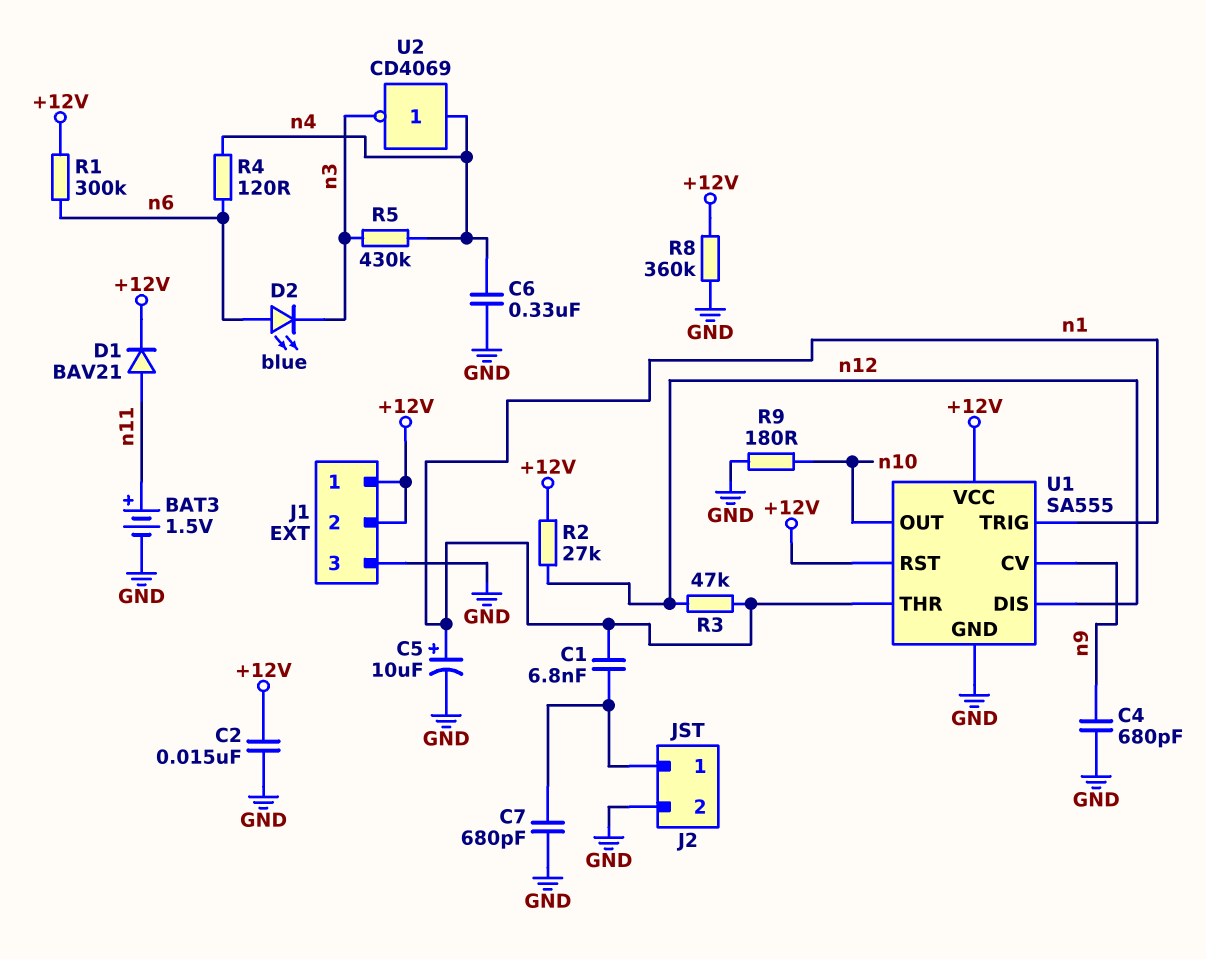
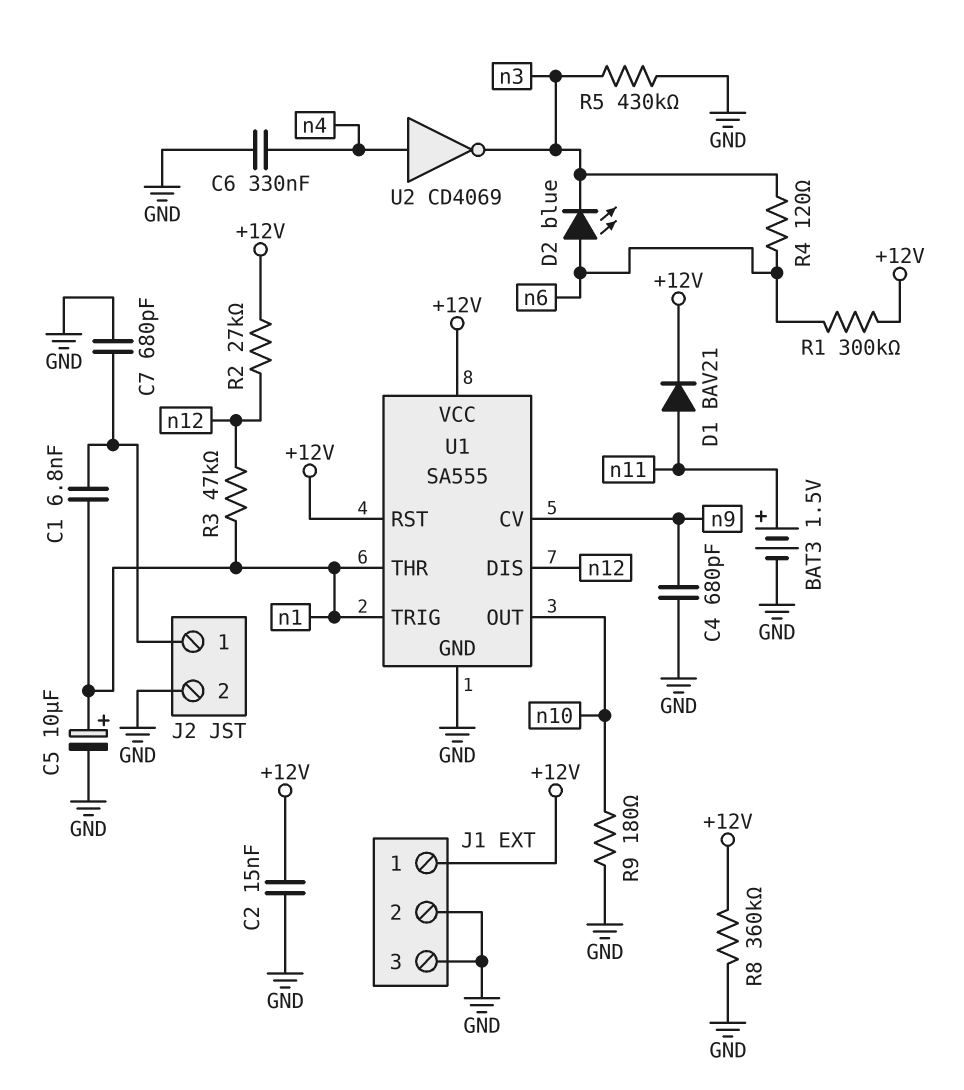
J1 pin 2: +12V -> GND
R4: 120 (n4, n6) -> 120 (n3, n6)
R5: 430k (n3, n4) -> 430k (GND, n3)

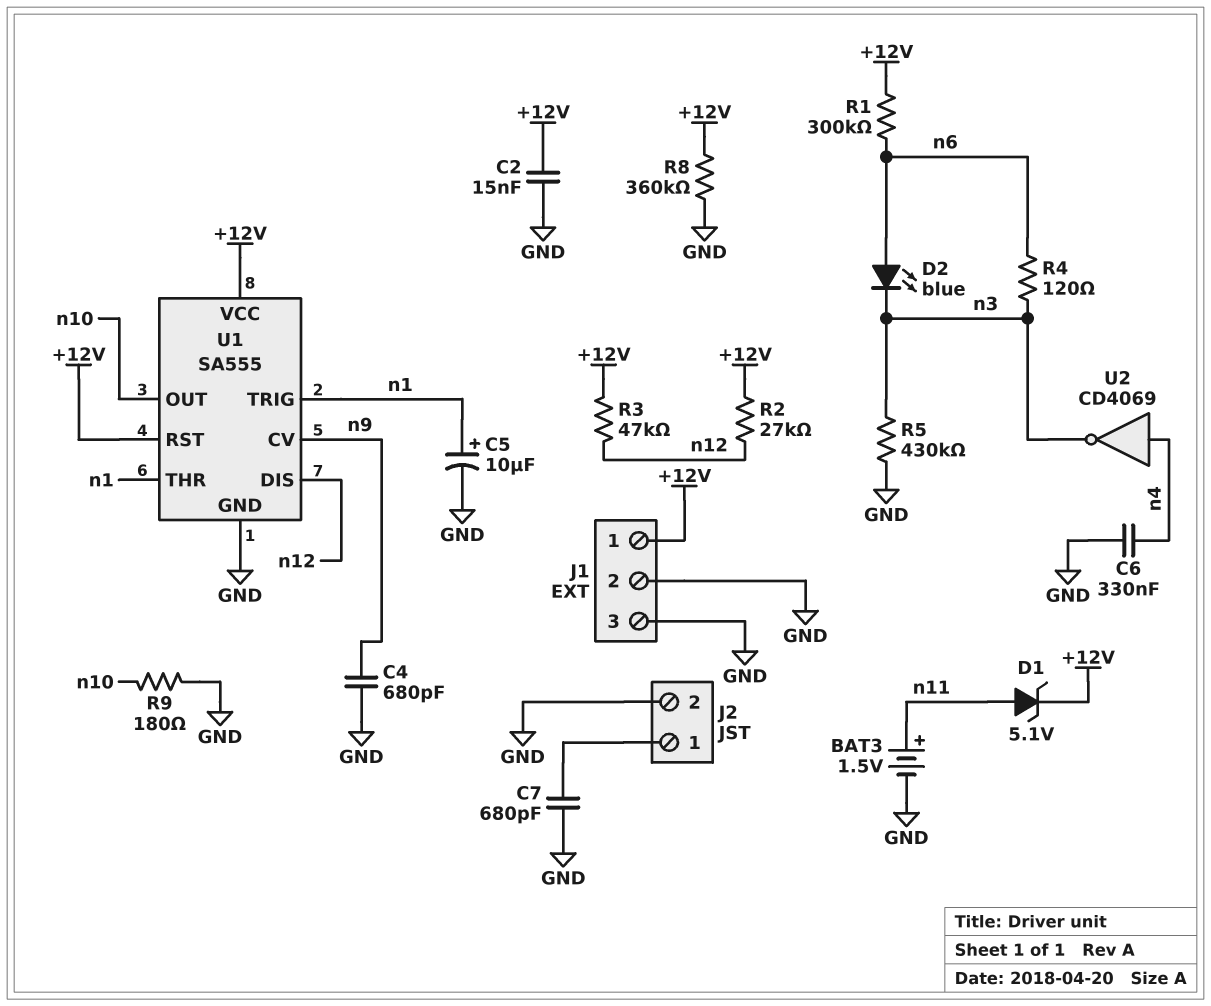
C1: 6.8nF (J2/1, n1) -> none
D1: diode BAV21 (A n11, K +12V) -> zener 5.1V (A n11, K +12V)
R3: 47k (n1, n12) -> 47k (+12V, n12)

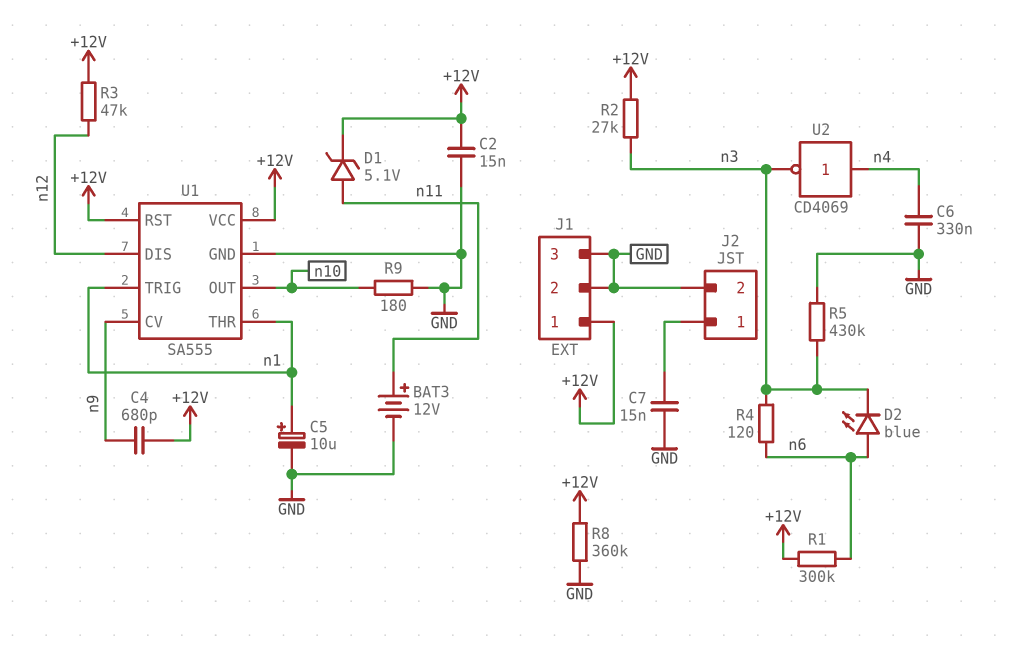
BAT3: 1.5V (plus n11, minus GND) -> 12V (plus n11, minus GND)
C4: 680pF (GND, n9) -> 680pF (+12V, n9)
C7: 680pF (GND, J2/1) -> 15nF (GND, J2/1)
R2: 27k (+12V, n12) -> 27k (+12V, n3)

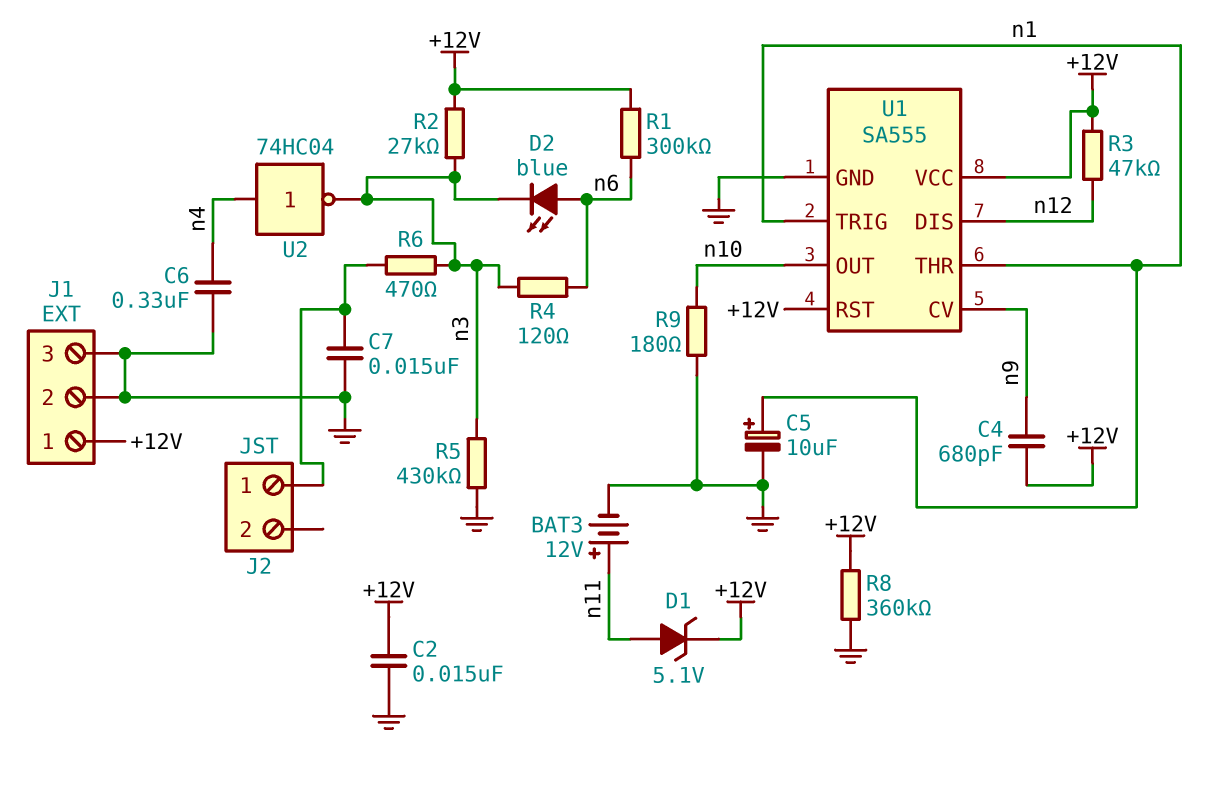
J2 pin 2: GND -> none
R6: none -> 470 (J2/1, n3)
U2: NOT CD4069 (in n4, out n3) -> NOT 74HC04 (in n4, out n3)

